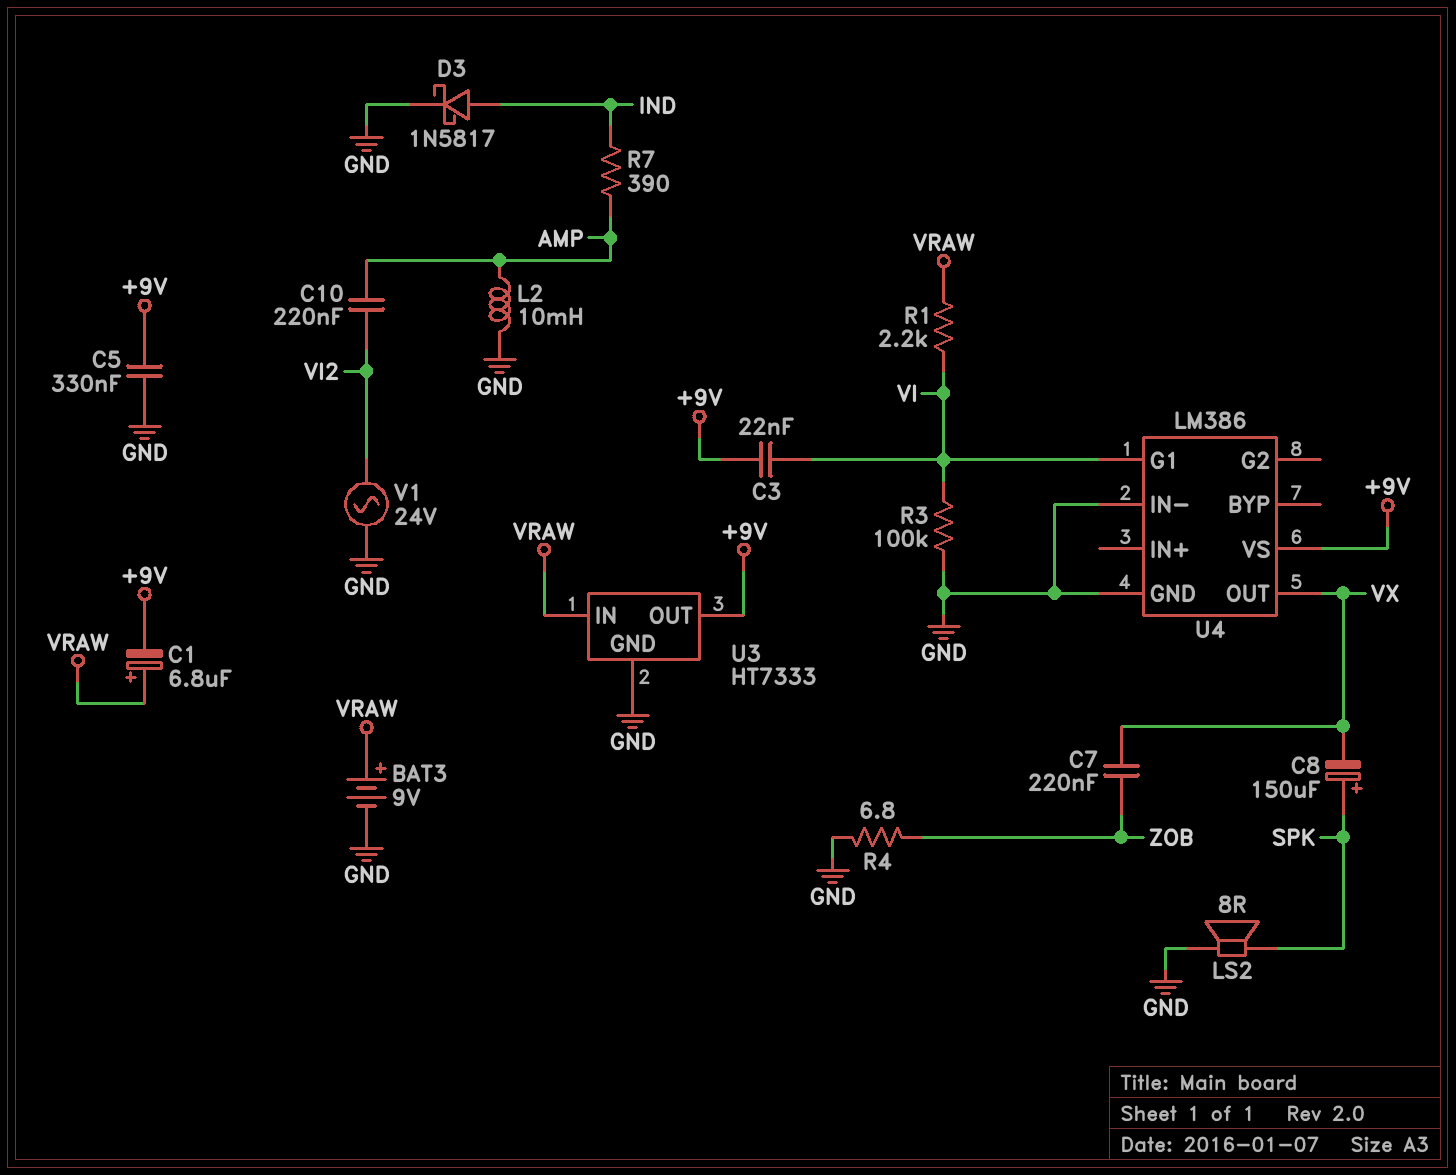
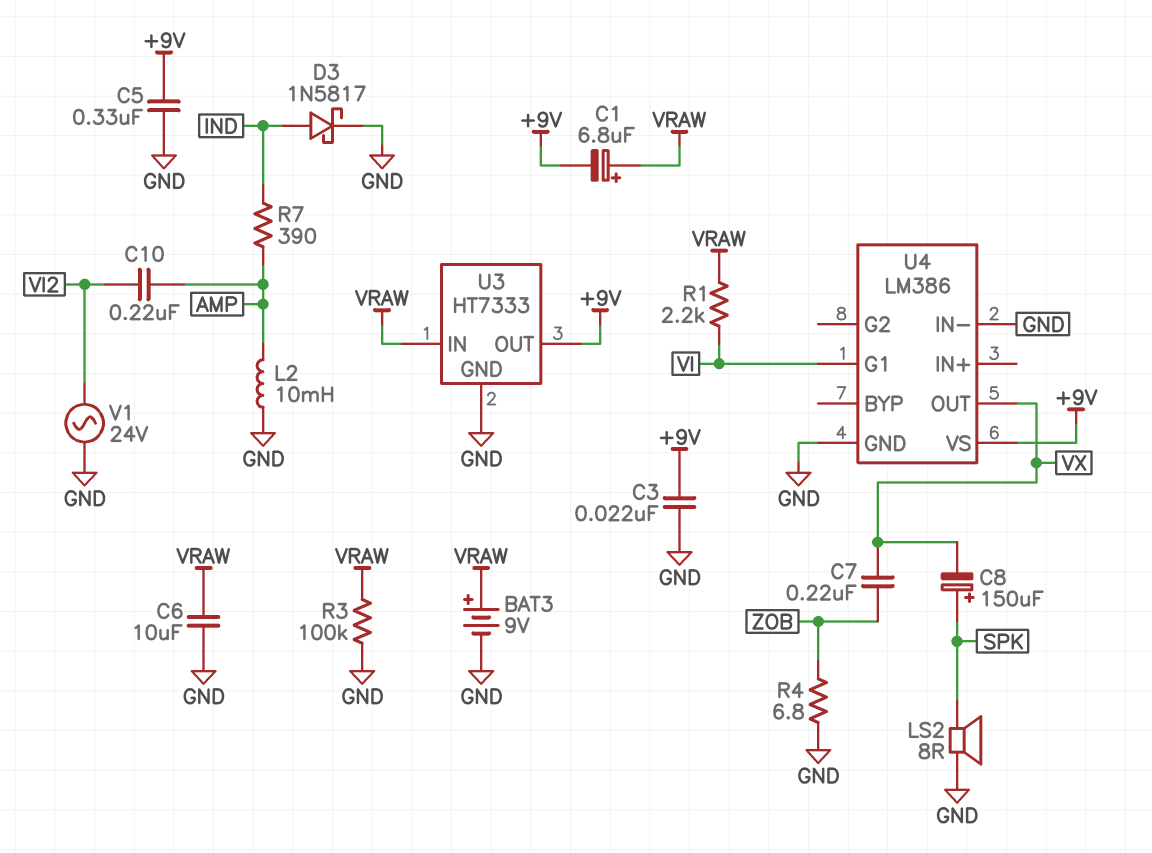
C3: 22nF (+9V, VI) -> 22nF (+9V, GND)
C6: none -> 10uF (GND, VRAW)
R3: 100k (GND, VI) -> 100k (GND, VRAW)

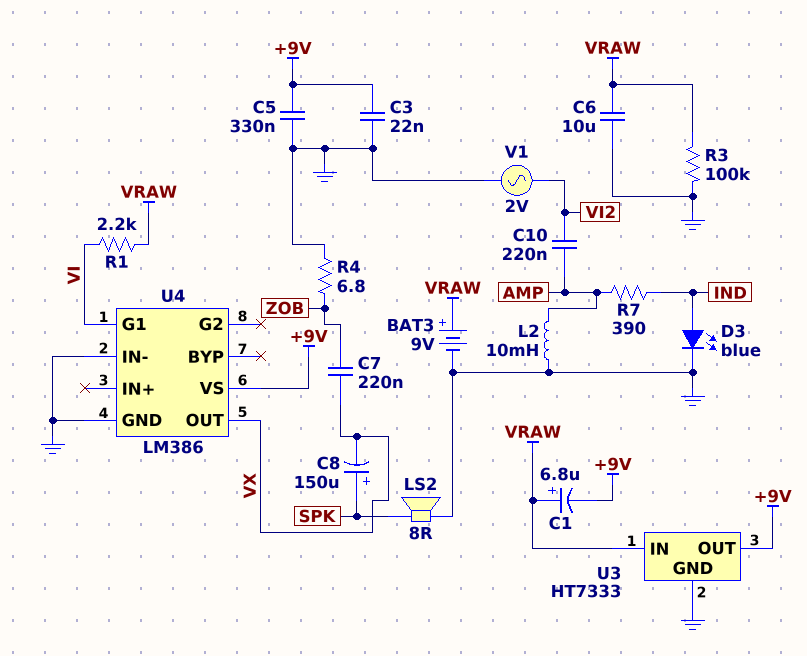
D3: schottky 1N5817 (A IND, K GND) -> LED blue (A IND, K GND)
V1: AC 24V (GND, VI2) -> AC 2V (GND, VI2)

